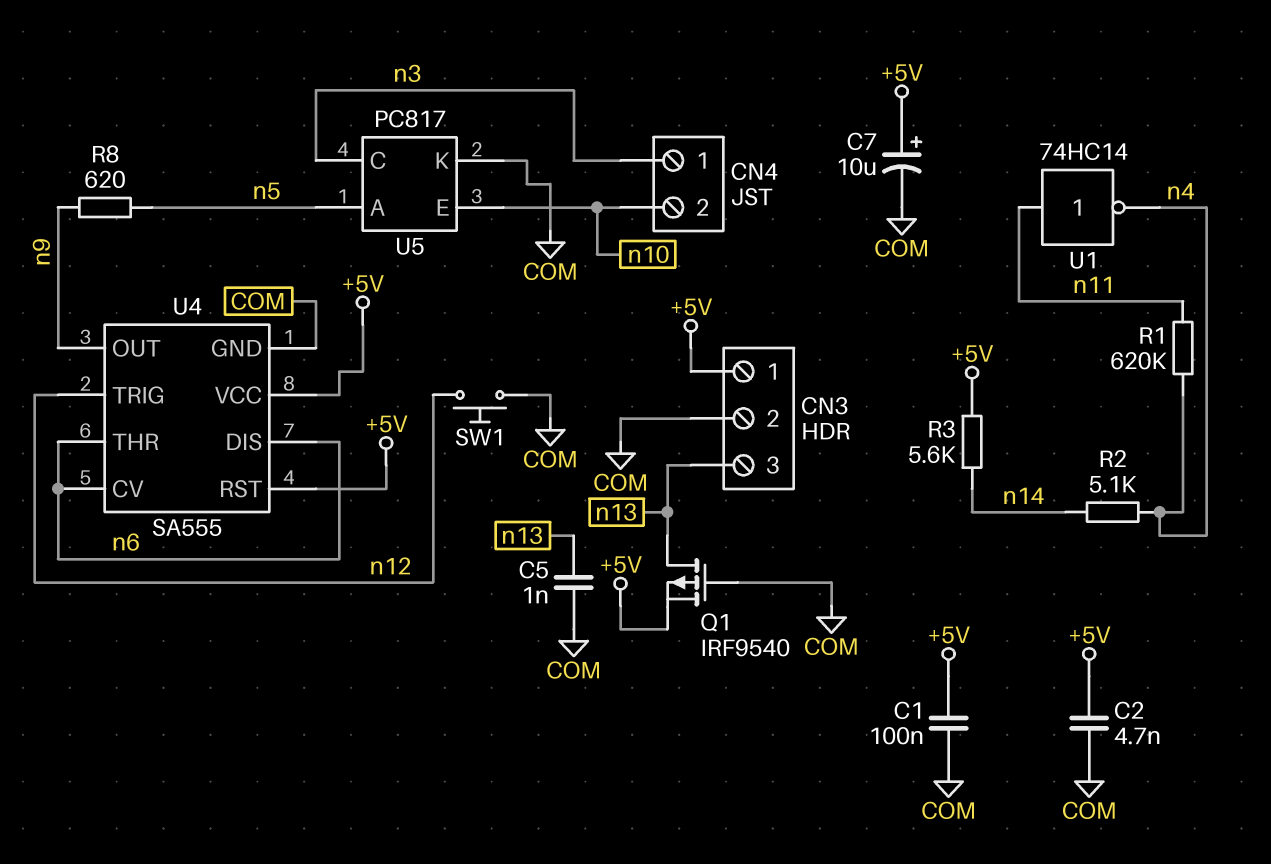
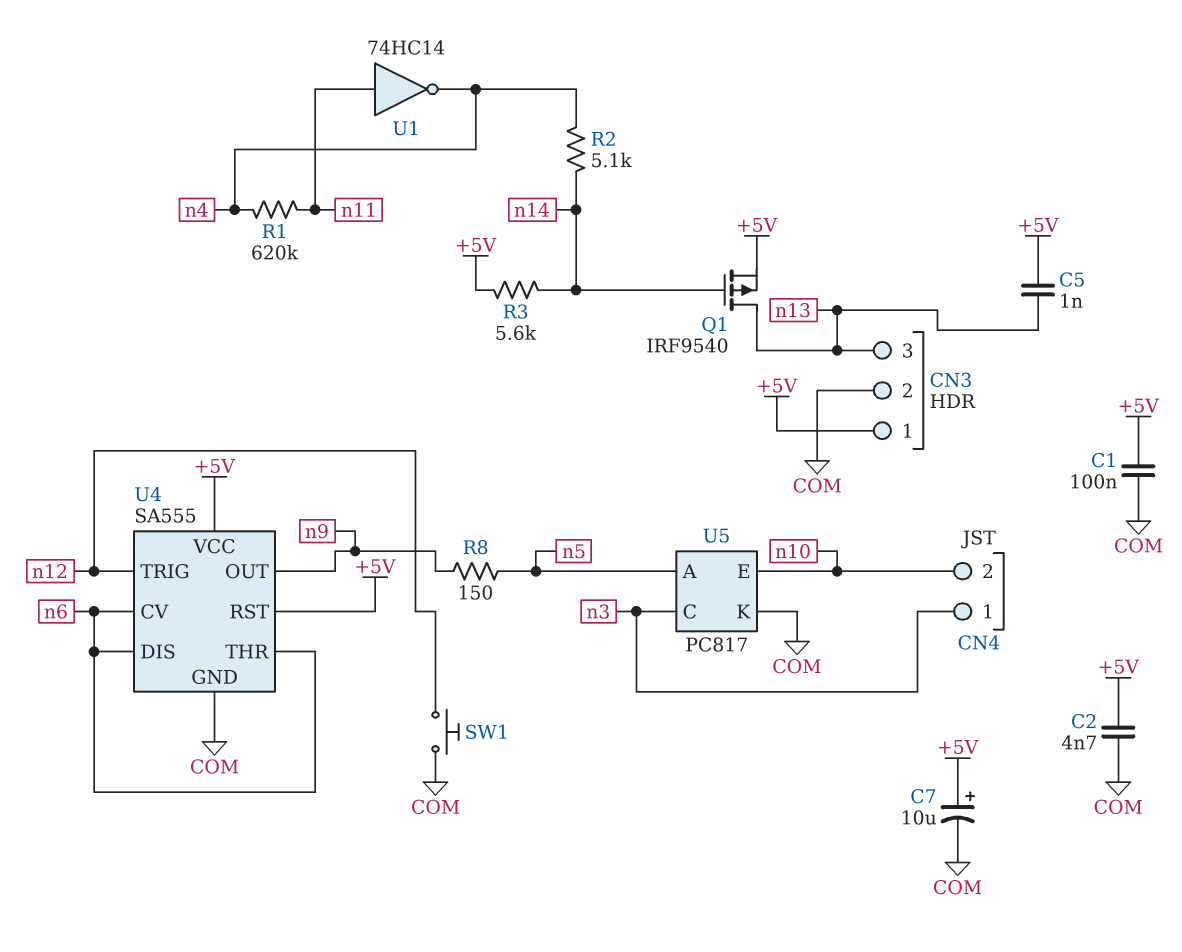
C5: 1nF (COM, n13) -> 1nF (+5V, n13)
Q1: PMOS IRF9540 (G COM, D n13, S +5V) -> PMOS IRF9540 (G n14, D n13, S +5V)
R8: 620 (n5, n9) -> 150 (n5, n9)

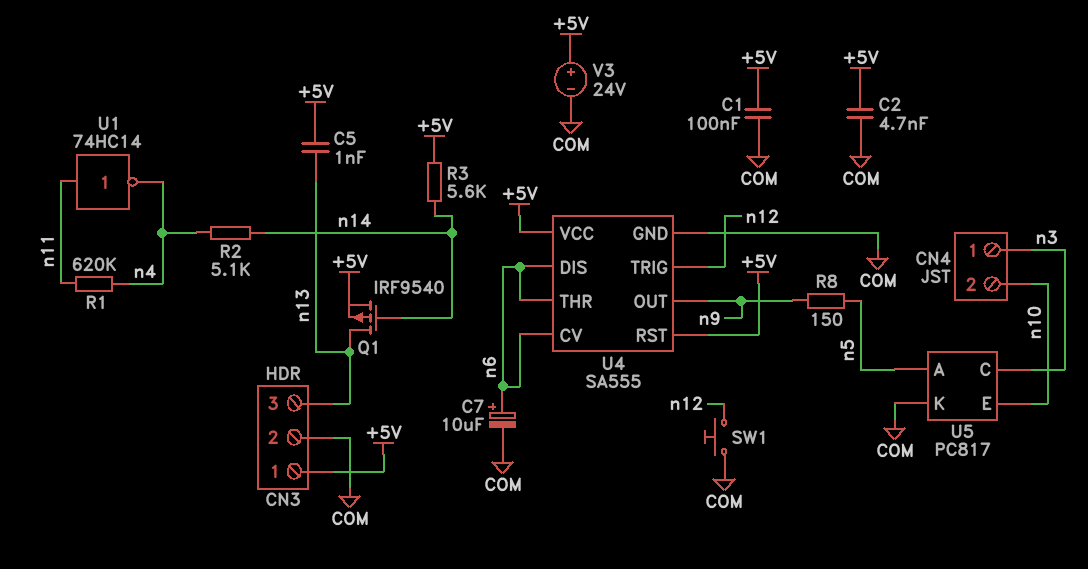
C7: 10uF (plus +5V, minus COM) -> 10uF (plus n6, minus COM)
V3: none -> 24V (plus +5V, minus COM)

